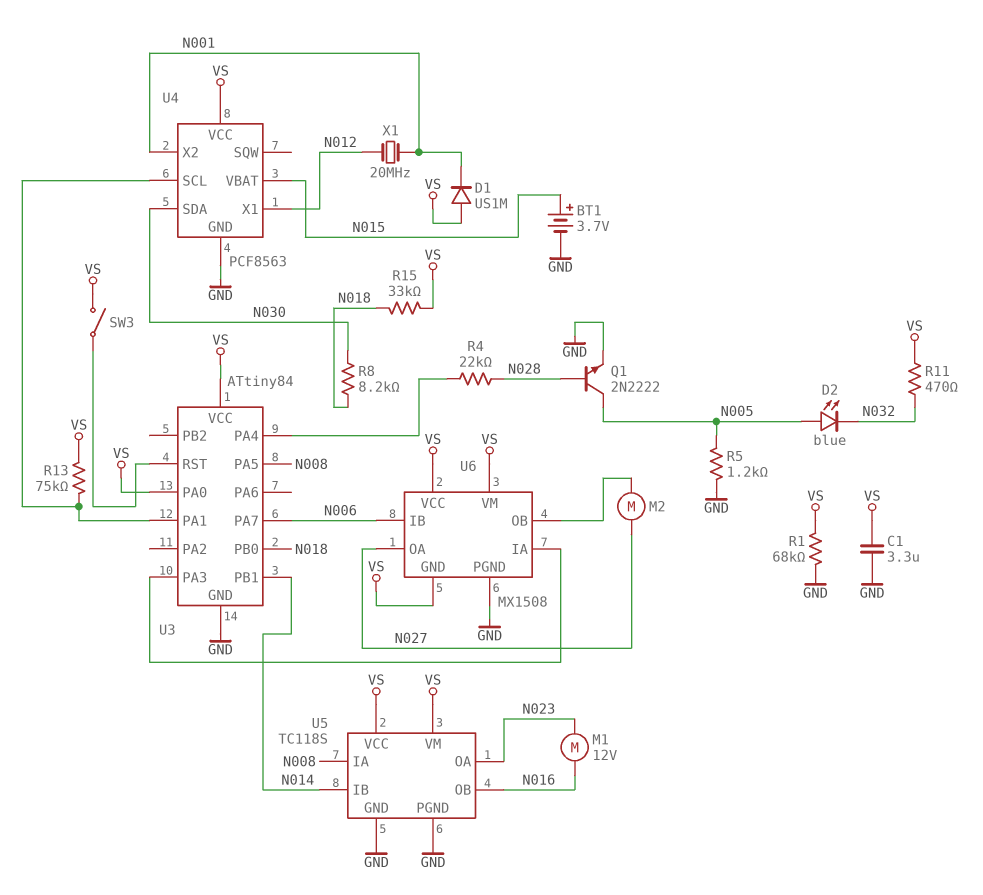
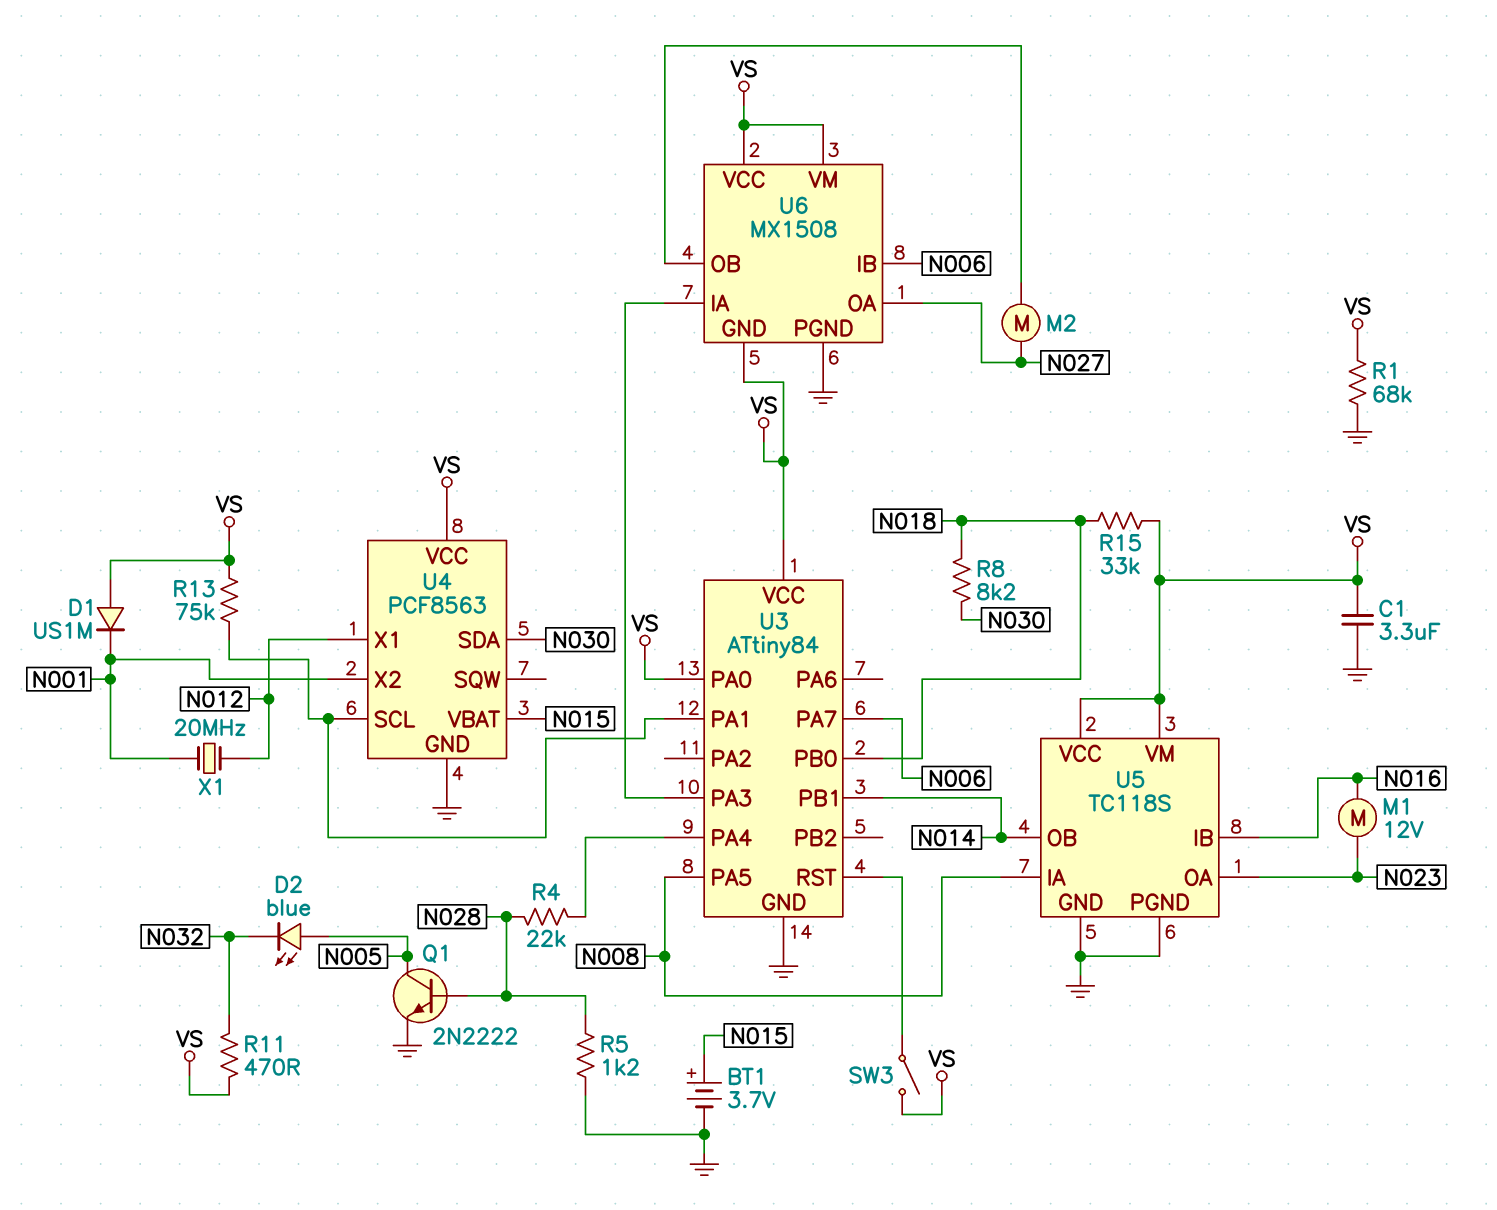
R5: 1.2k (GND, N005) -> 1.2k (GND, N028)
U5 pin IB: N014 -> N016
U5 pin OB: N016 -> N014

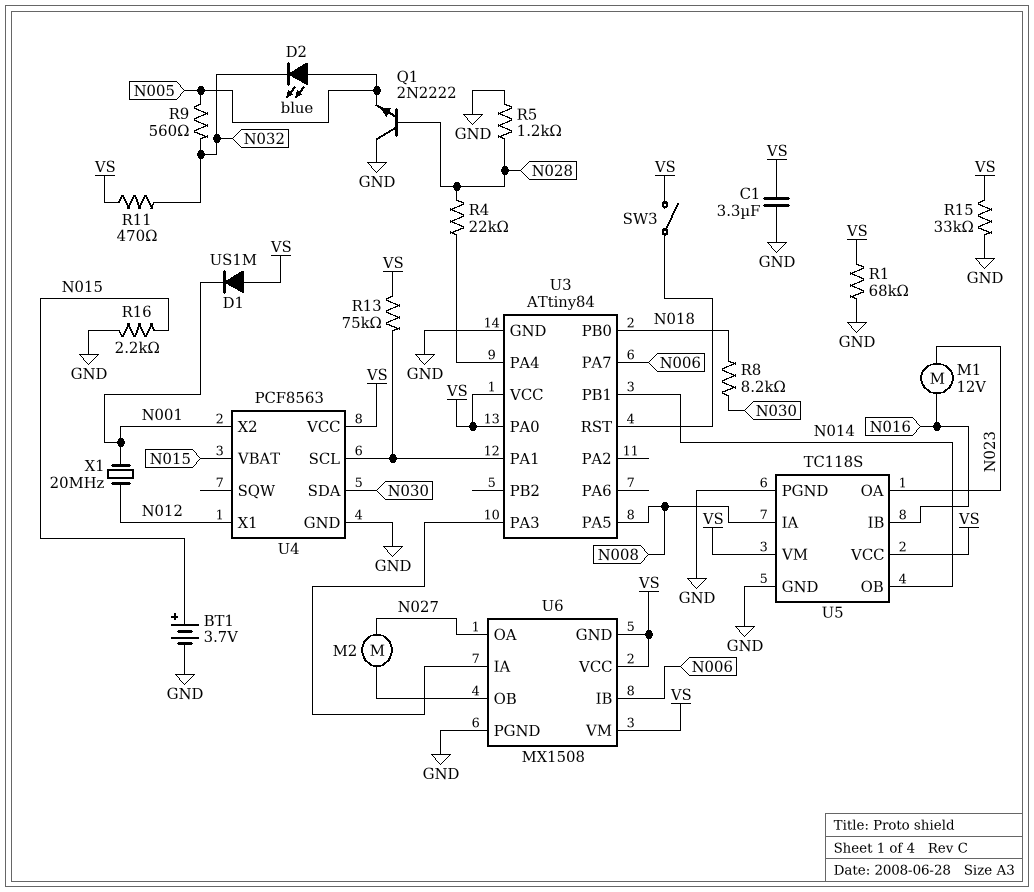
Q1: NPN 2N2222 (B N028, C N005, E GND) -> NPN 2N2222 (B N028, C GND, E N005)
R9: none -> 560 (N005, N032)
R15: 33k (N018, VS) -> 33k (GND, VS)
R16: none -> 2.2k (GND, N015)

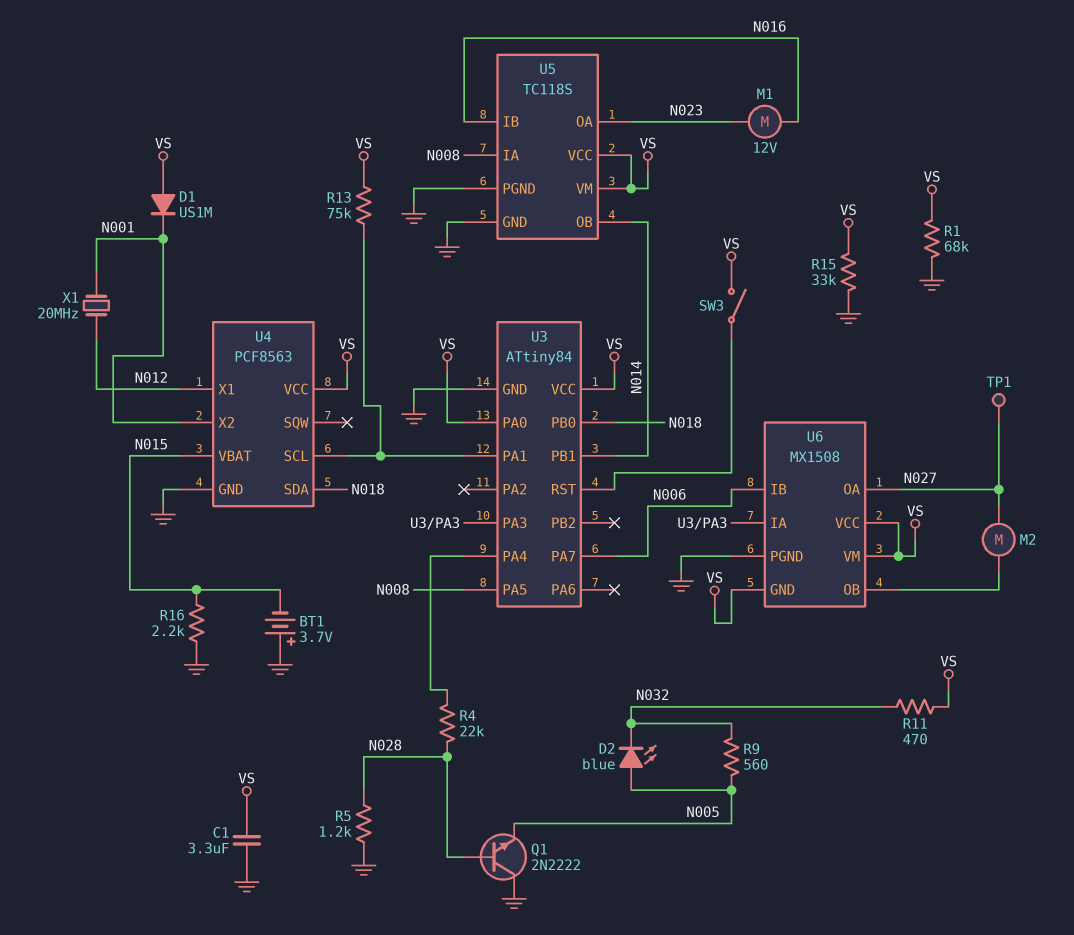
BT1: 3.7V (plus N015, minus GND) -> 3.7V (plus GND, minus N015)
R8: 8.2k (N018, N030) -> none
TP1: none -> test point (N027)
U4 pin SDA: N030 -> N018

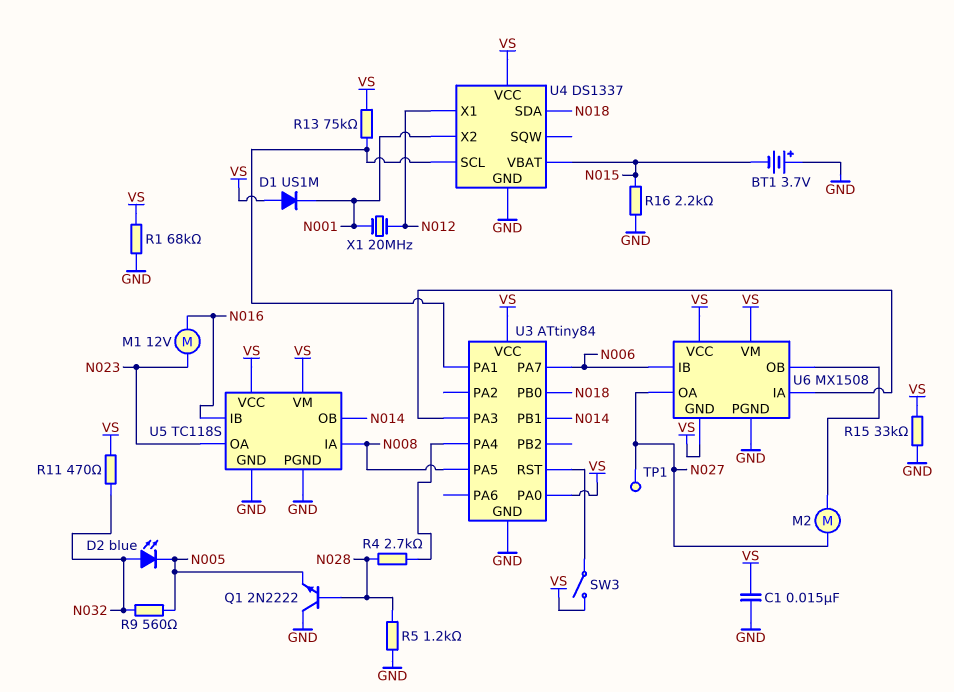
C1: 3.3uF (GND, VS) -> 15nF (GND, VS)
D2: LED blue (A N005, K N032) -> LED blue (A N032, K N005)
R4: 22k (N028, U3/PA4) -> 2.7k (N028, U3/PA4)
U4: PCF8563 -> DS1337

